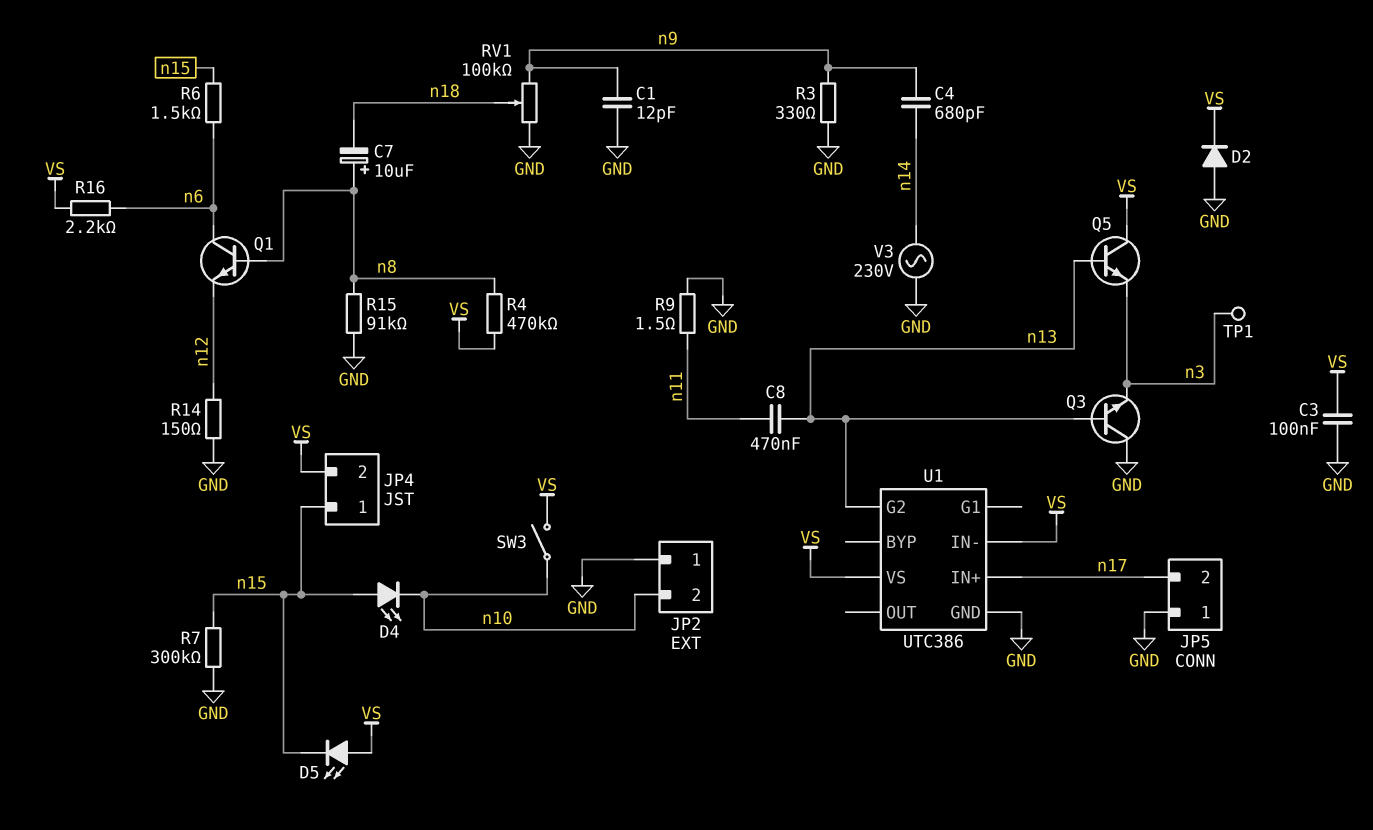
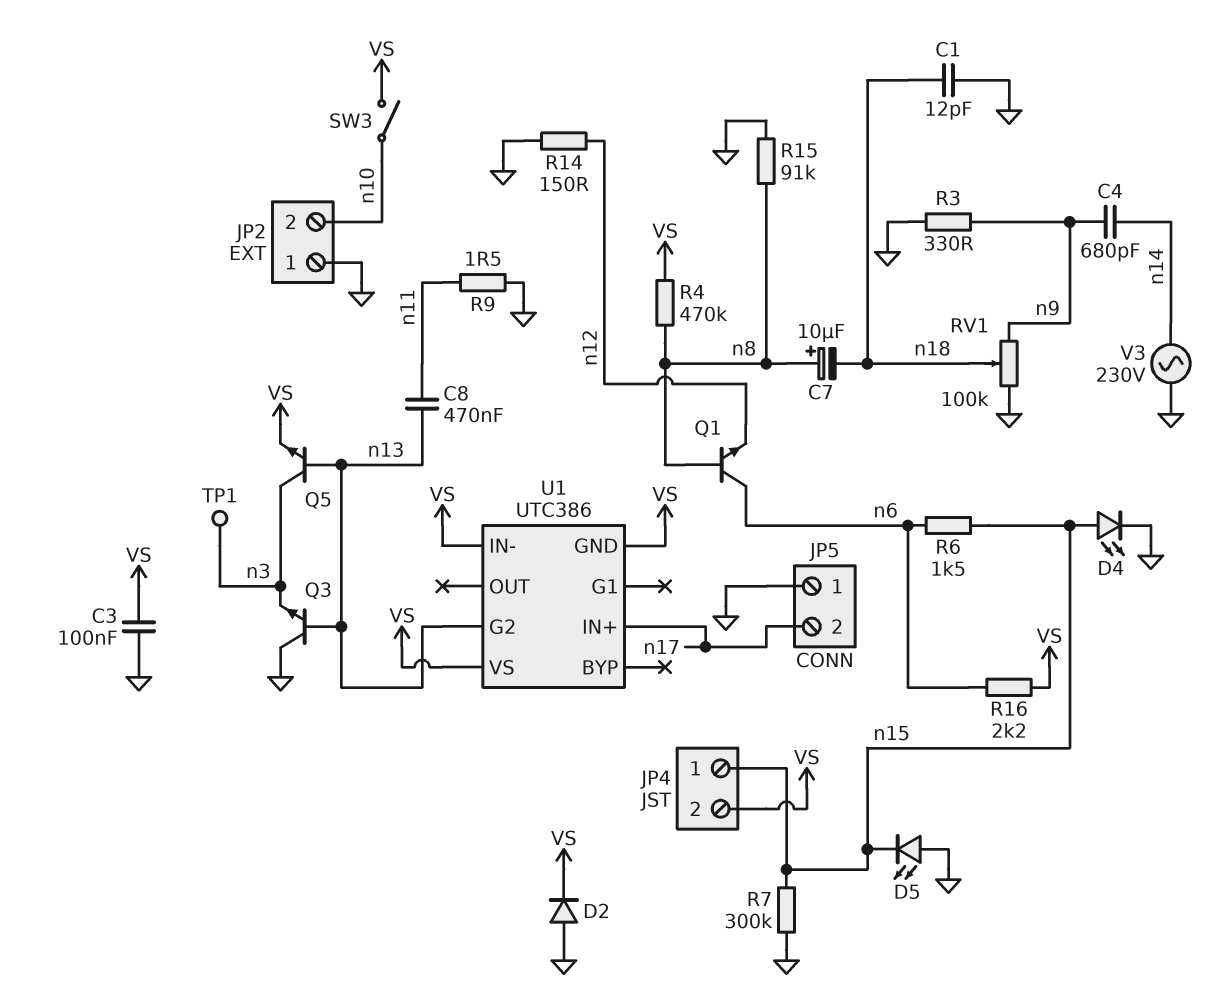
C1: 12pF (GND, n9) -> 12pF (GND, n18)
D4: LED (A n15, K n10) -> LED (A n15, K GND)
D5: LED (A VS, K n15) -> LED (A GND, K n15)
Q5: NPN (B n13, C VS, E n3) -> NPN (B n13, C n3, E VS)
U1 pin GND: GND -> VS

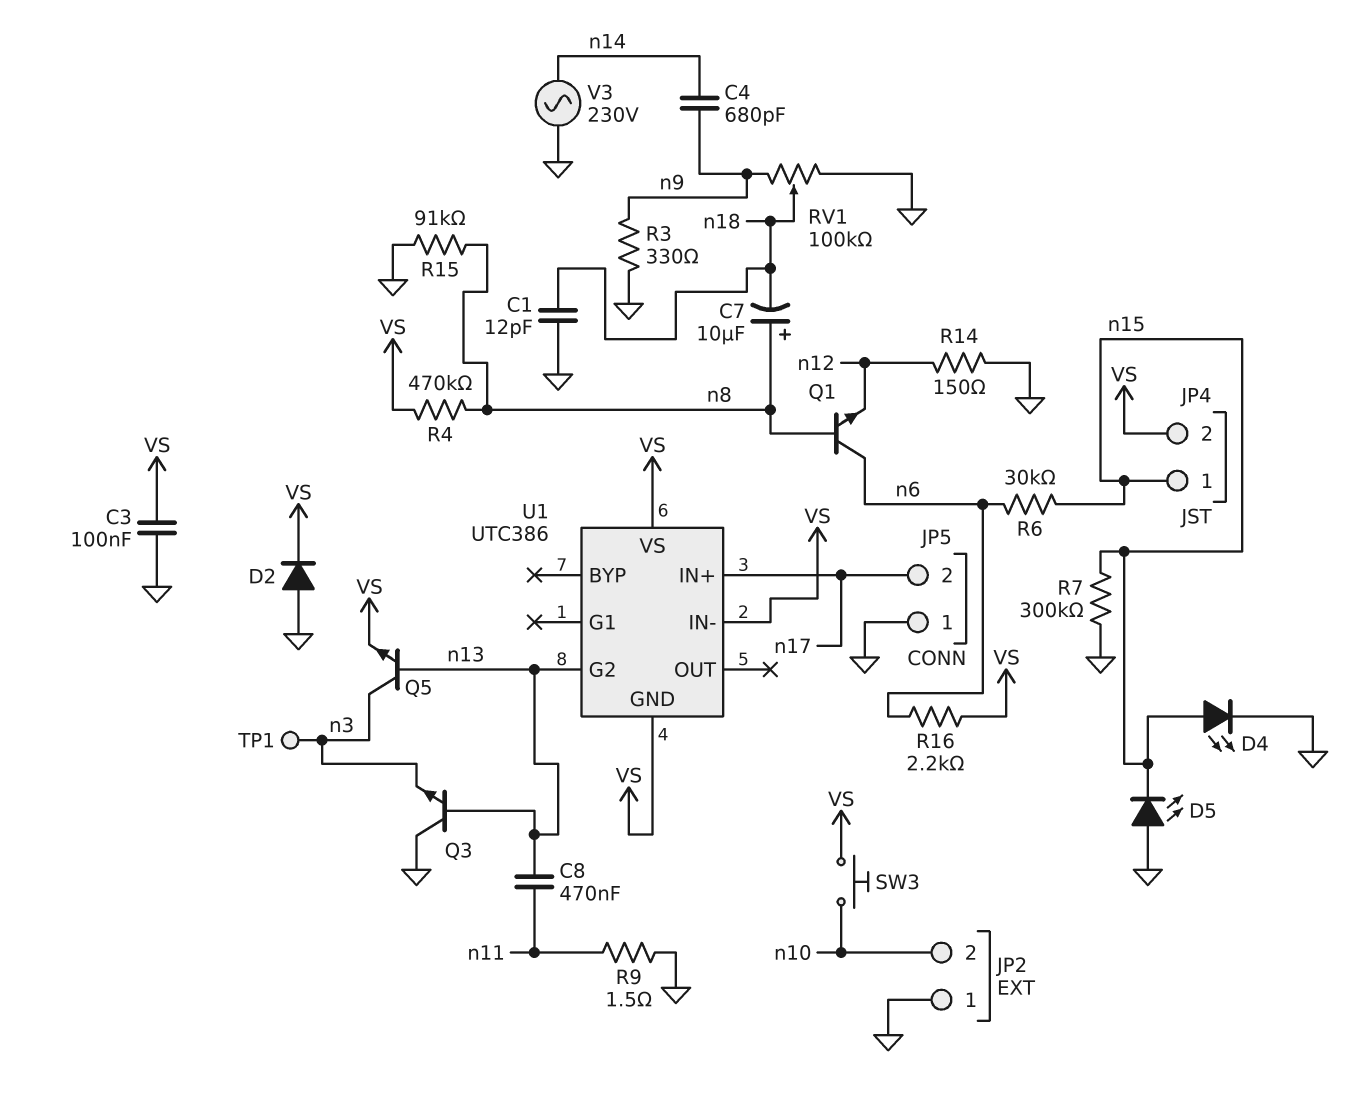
R6: 1.5k (n6, n15) -> 30k (n6, n15)
SW3: switch (VS, n10) -> button (VS, n10)

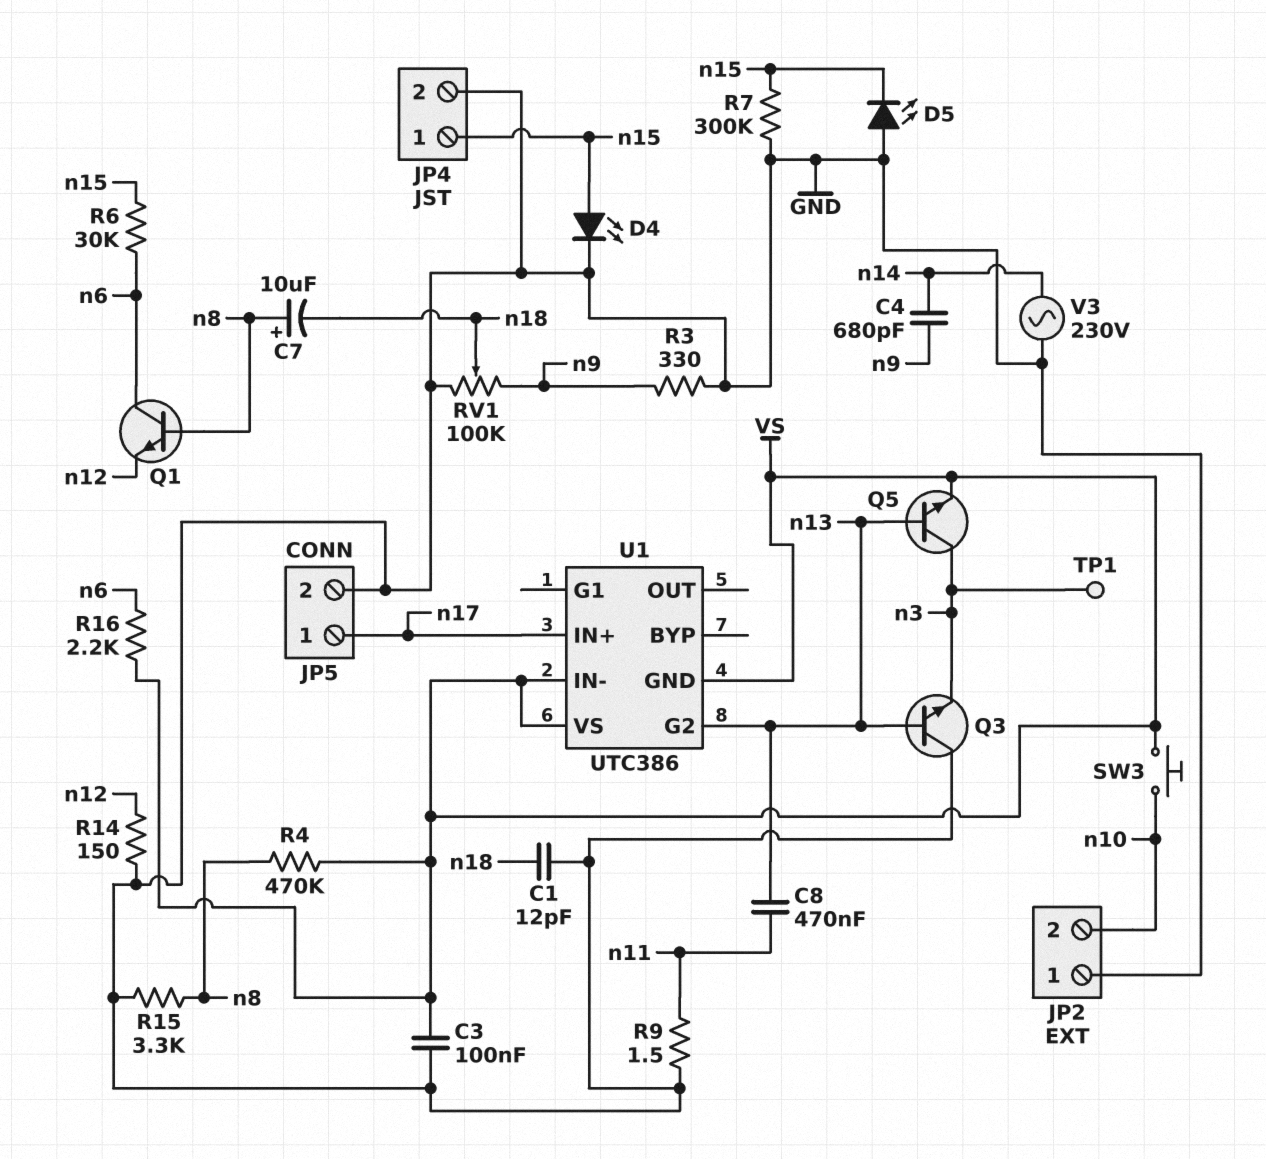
D2: diode (A GND, K VS) -> none
JP4 pin 2: VS -> GND
JP5 pin 1: GND -> n17
JP5 pin 2: n17 -> GND
R15: 91k (GND, n8) -> 3.3k (GND, n8)

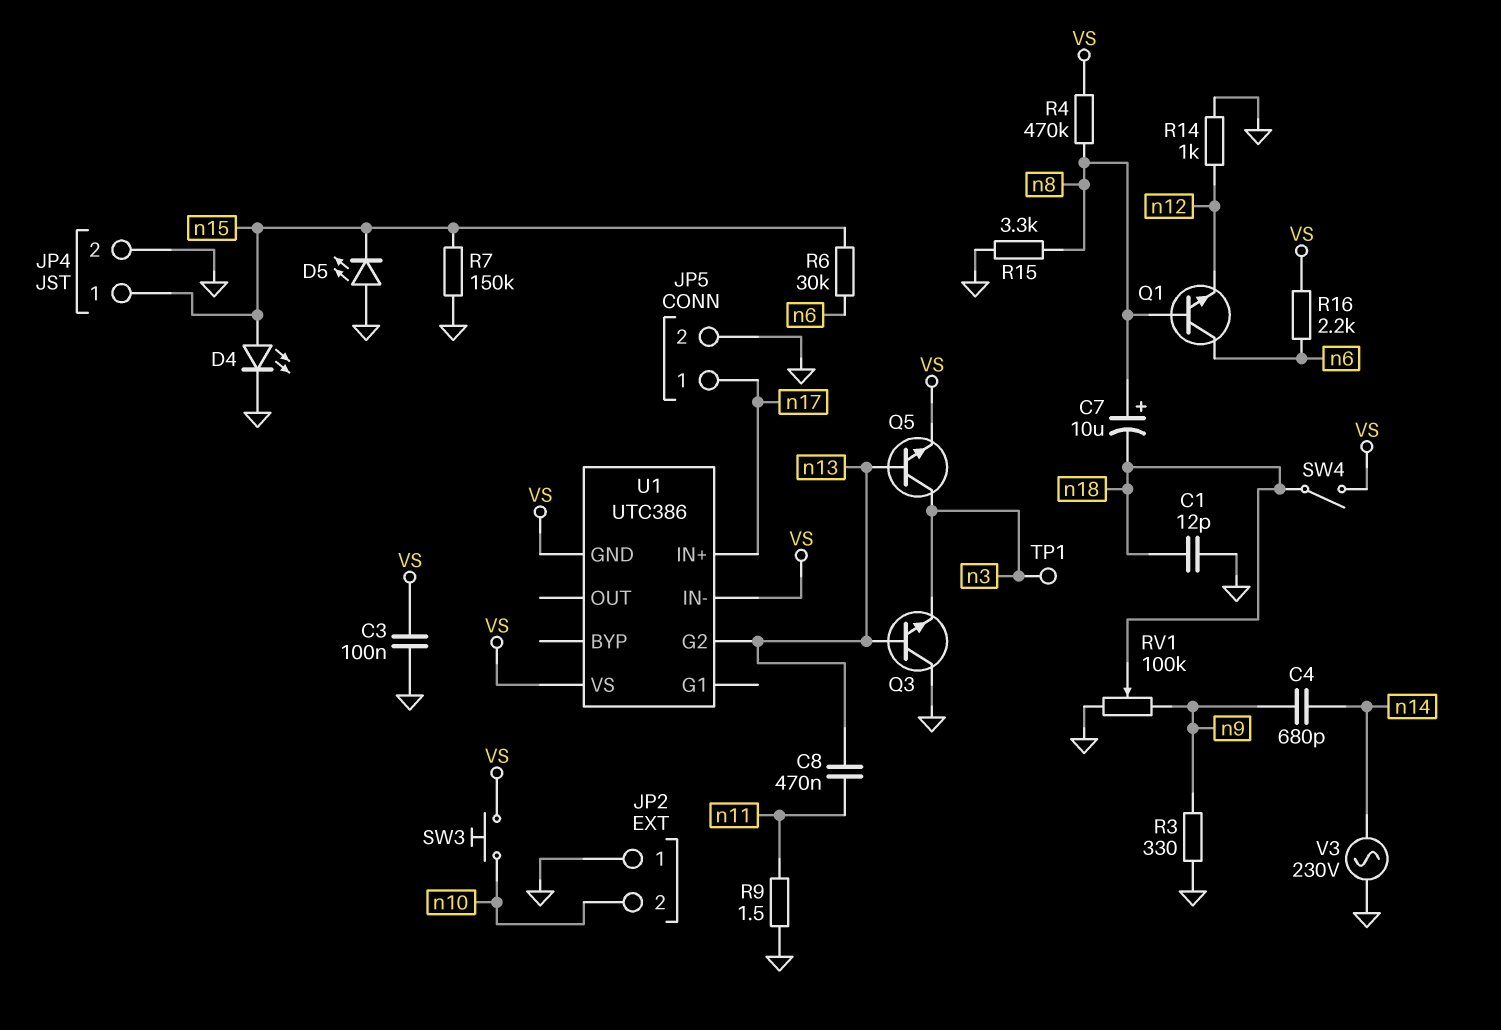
R7: 300k (GND, n15) -> 150k (GND, n15)
R14: 150 (GND, n12) -> 1k (GND, n12)
SW4: none -> switch (VS, n18)

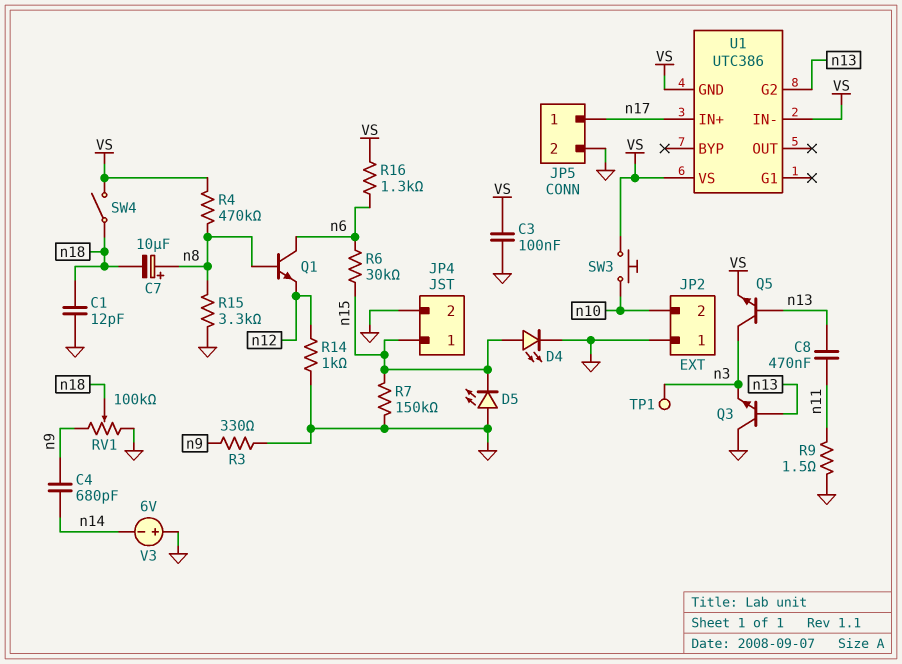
R16: 2.2k (VS, n6) -> 1.3k (VS, n6)
V3: AC 230V (GND, n14) -> 6V (plus GND, minus n14)

